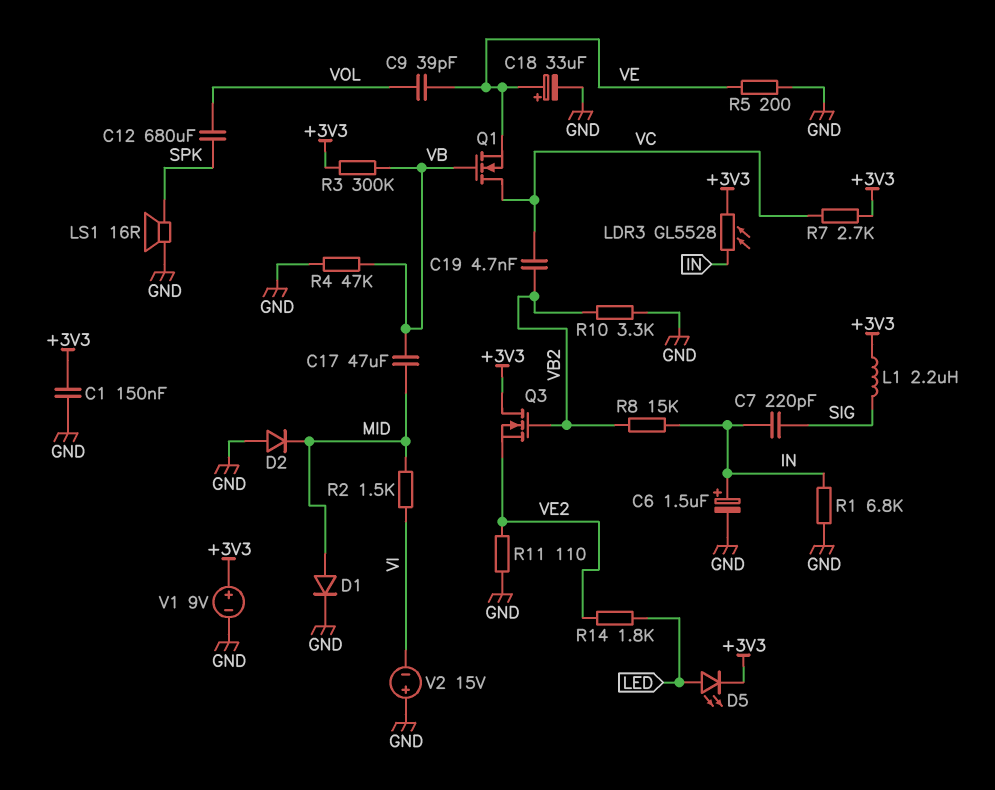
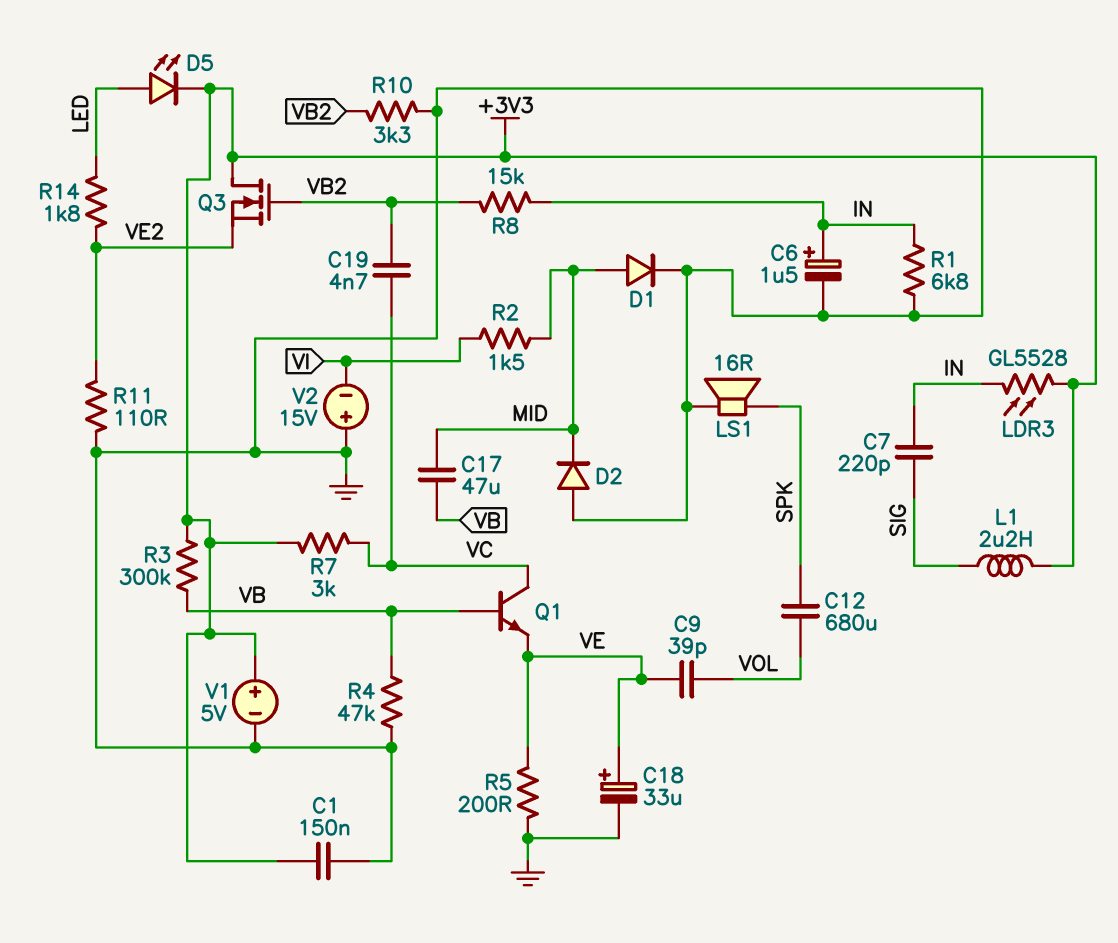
Q1: NMOS (G VB, D VC, S VE) -> NPN (B VB, C VC, E VE)
R7: 2.7k (+3V3, VC) -> 3k (+3V3, VC)
V1: 9V (plus +3V3, minus GND) -> 5V (plus +3V3, minus GND)

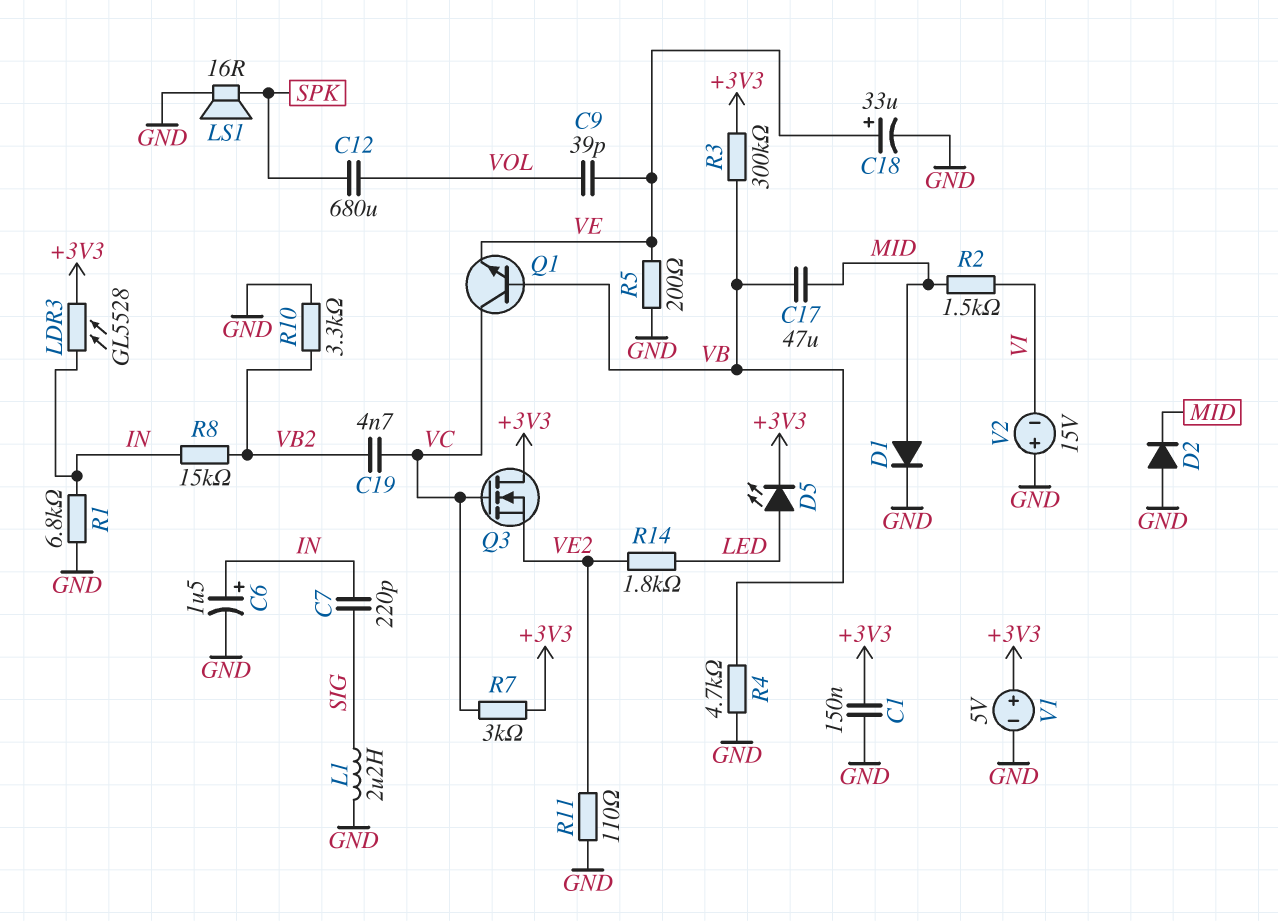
L1: 2.2uH (+3V3, SIG) -> 2.2uH (GND, SIG)
Q3: NMOS (G VB2, D +3V3, S VE2) -> NMOS (G VC, D +3V3, S VE2)
R4: 47k (GND, VB) -> 4.7k (GND, VB)

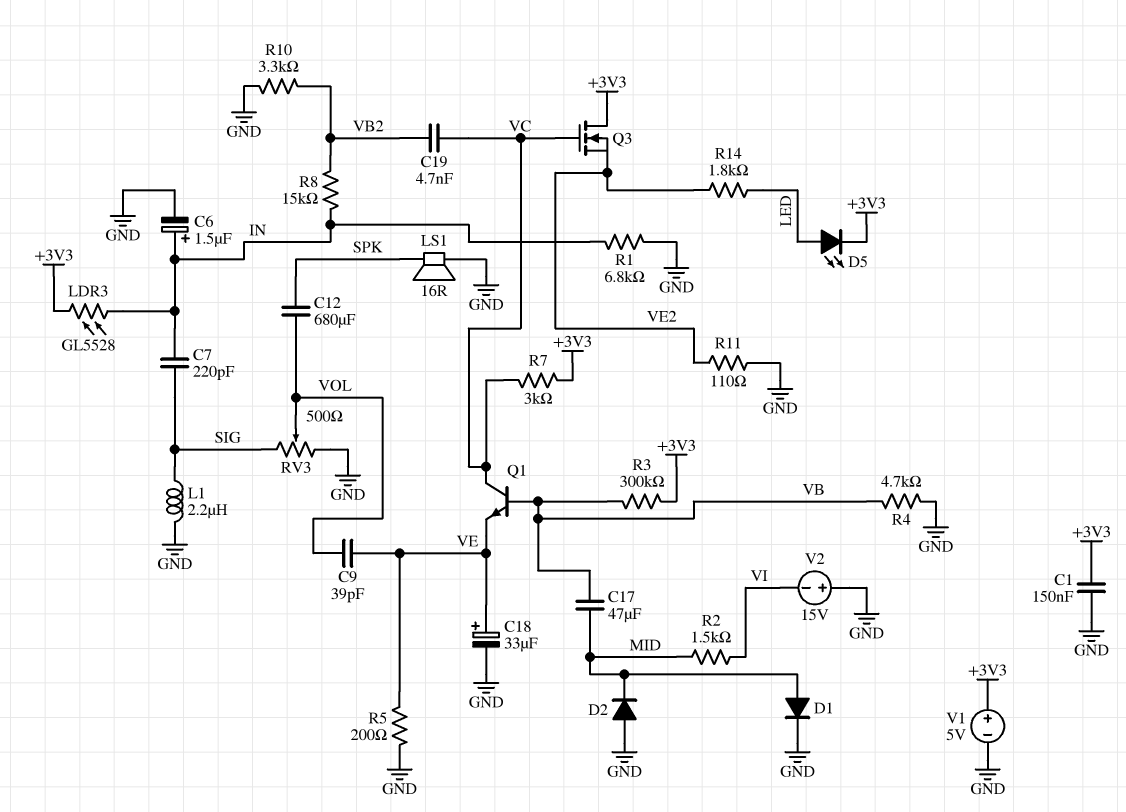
RV3: none -> 500 (GND, SIG, wiper VOL)

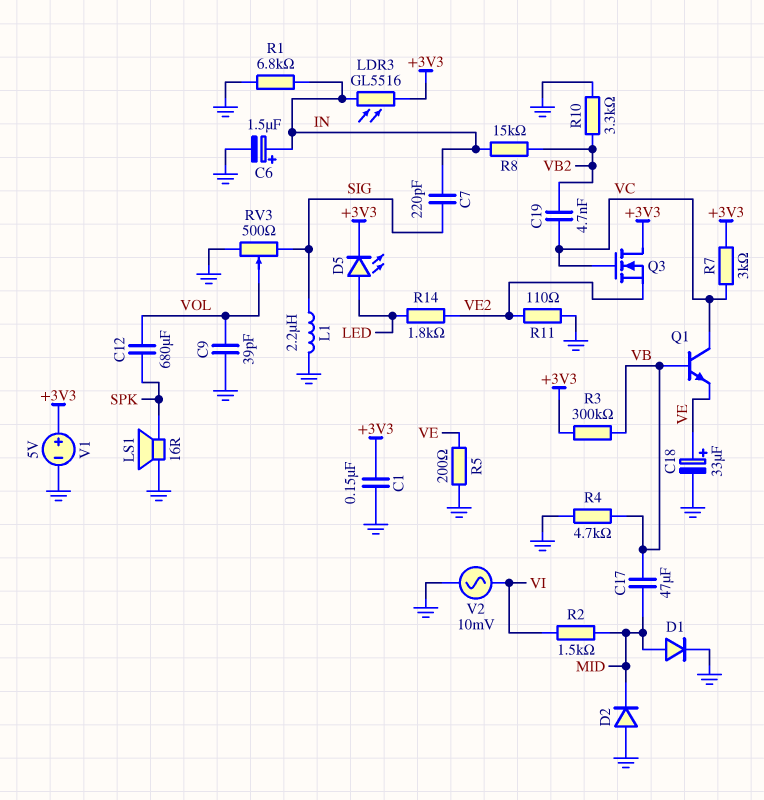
C9: 39pF (VE, VOL) -> 39pF (GND, VOL)
LDR3: GL5528 (+3V3, IN) -> GL5516 (+3V3, IN)
V2: 15V (plus GND, minus VI) -> AC 10mV (GND, VI)

